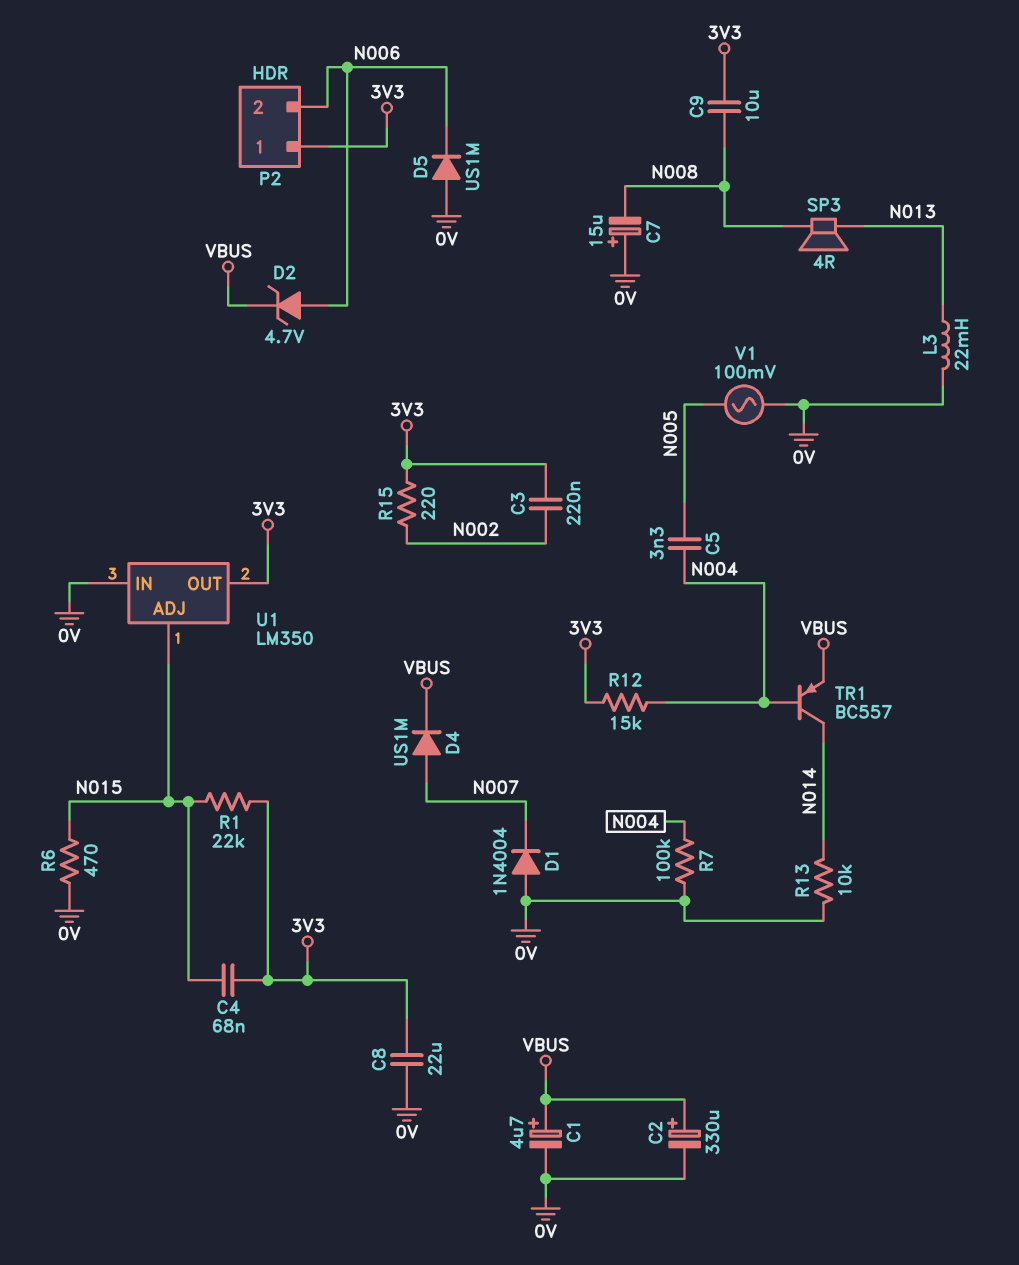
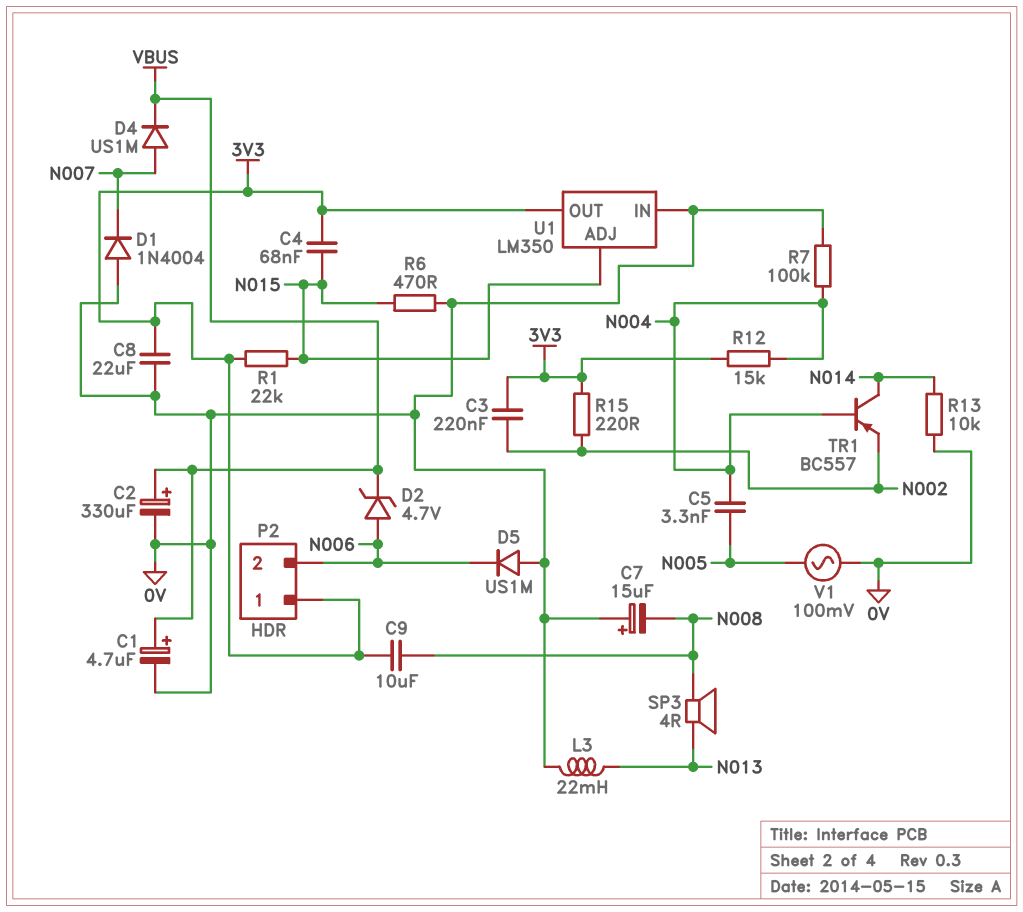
TR1: PNP BC557 (B N004, C N014, E VBUS) -> PNP BC557 (B N004, C N014, E N002)

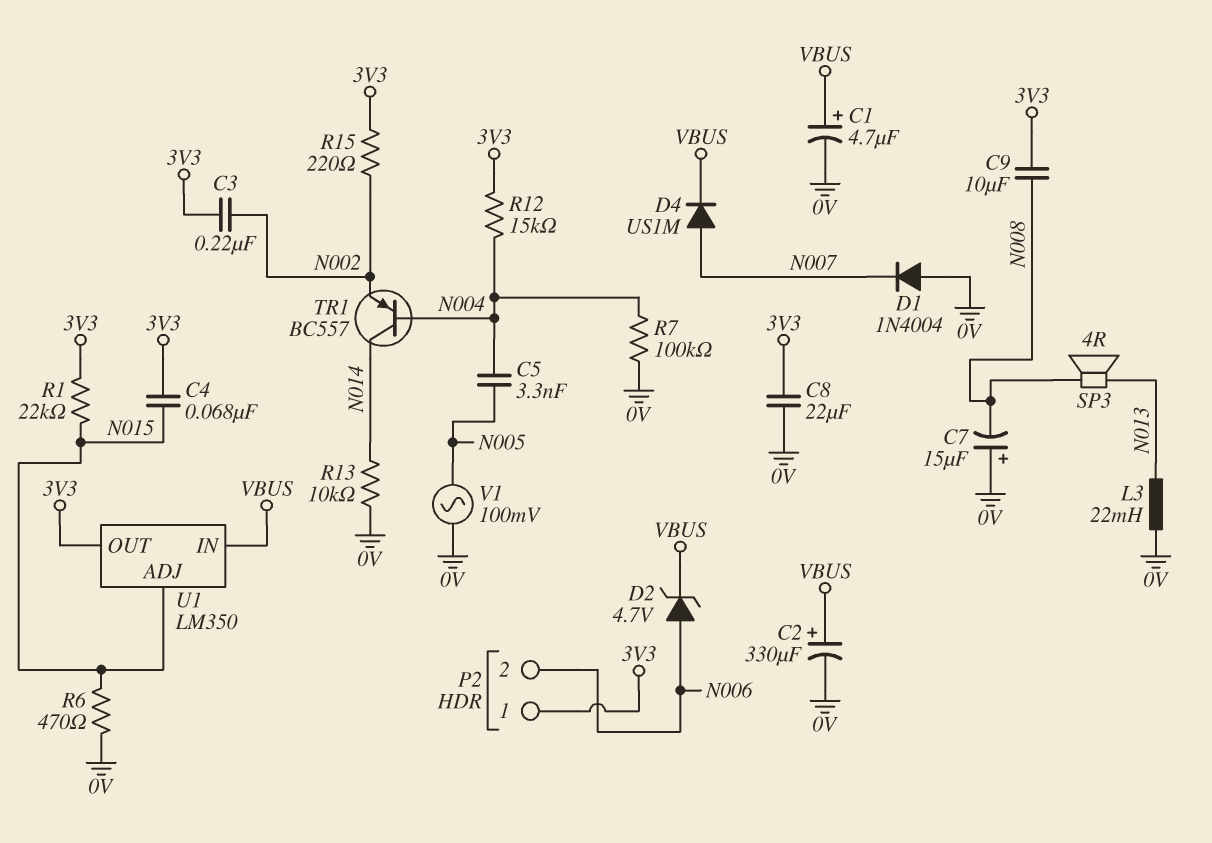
D5: diode US1M (A 0V, K N006) -> none
U1 pin IN: 0V -> VBUS

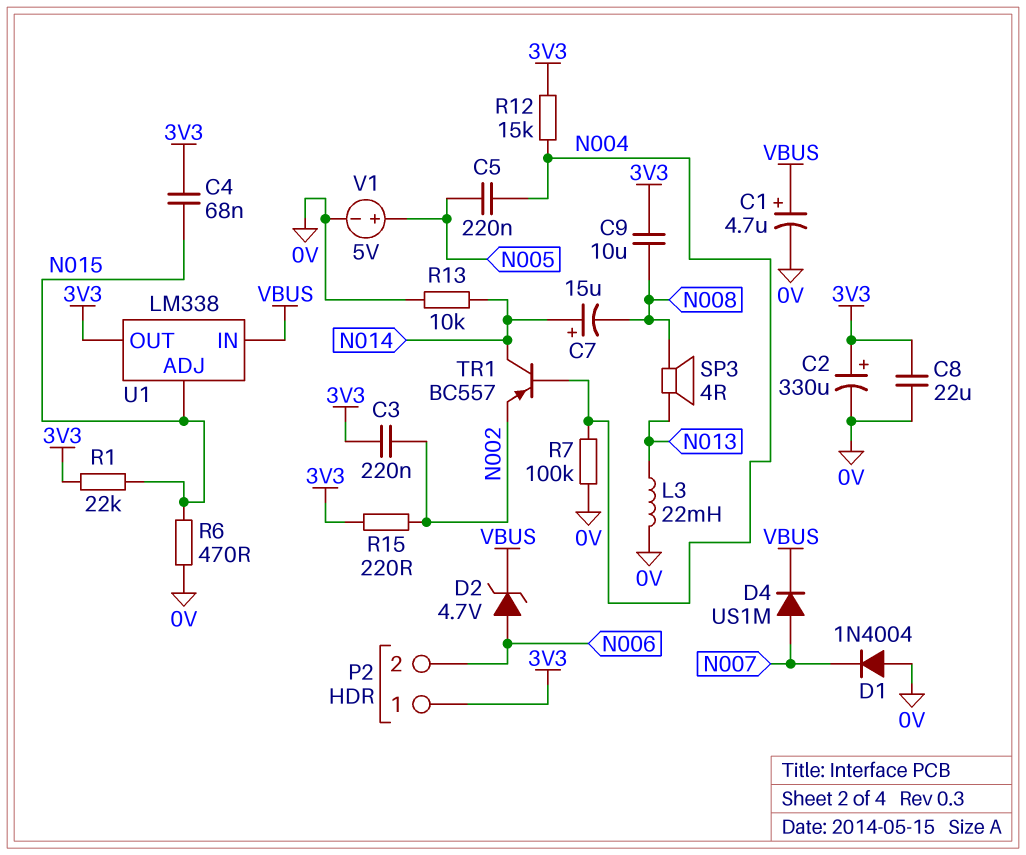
C2: 330uF (plus VBUS, minus 0V) -> 330uF (plus 3V3, minus 0V)
C5: 3.3nF (N004, N005) -> 220nF (N004, N005)
C7: 15uF (plus 0V, minus N008) -> 15uF (plus N014, minus N008)
U1: LM350 -> LM338
V1: AC 100mV (0V, N005) -> 5V (plus N005, minus 0V)

